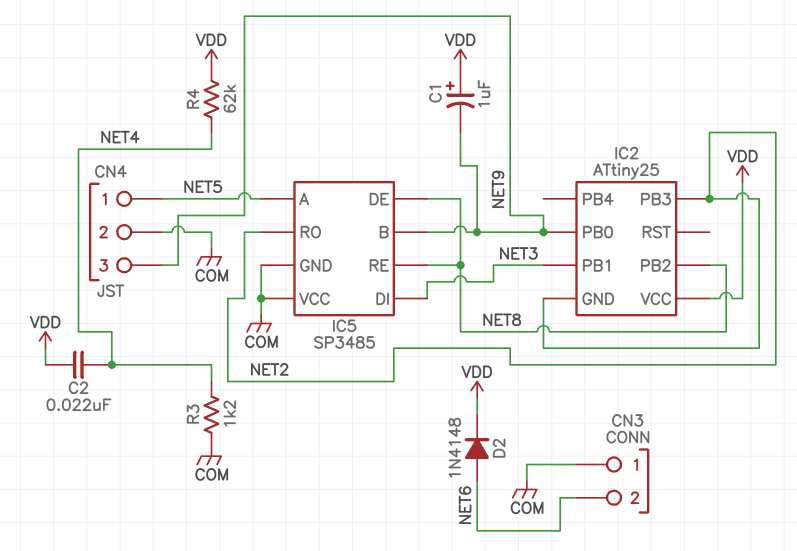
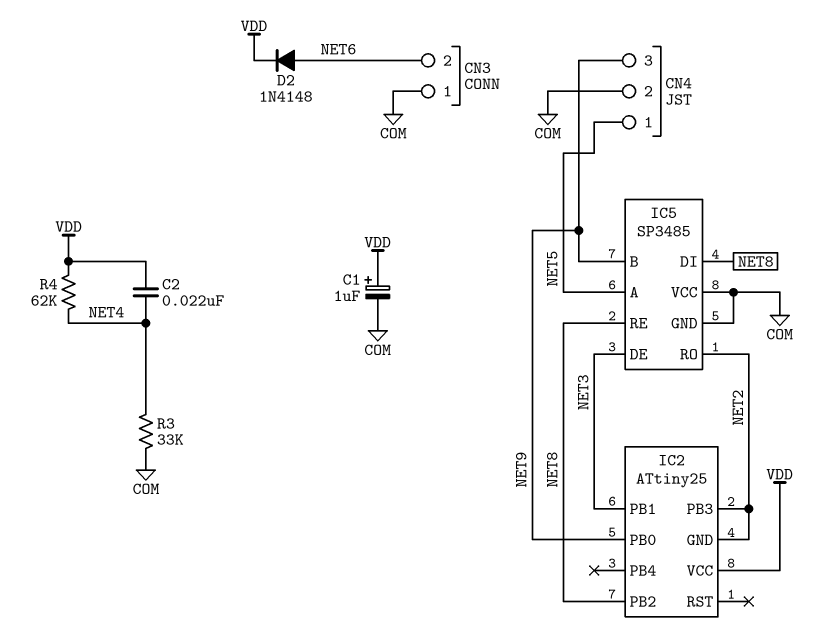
C1: 1uF (plus VDD, minus NET9) -> 1uF (plus VDD, minus COM)
IC5 pin DE: NET8 -> NET3
IC5 pin DI: NET3 -> NET8
R3: 1.2k (COM, NET4) -> 33k (COM, NET4)

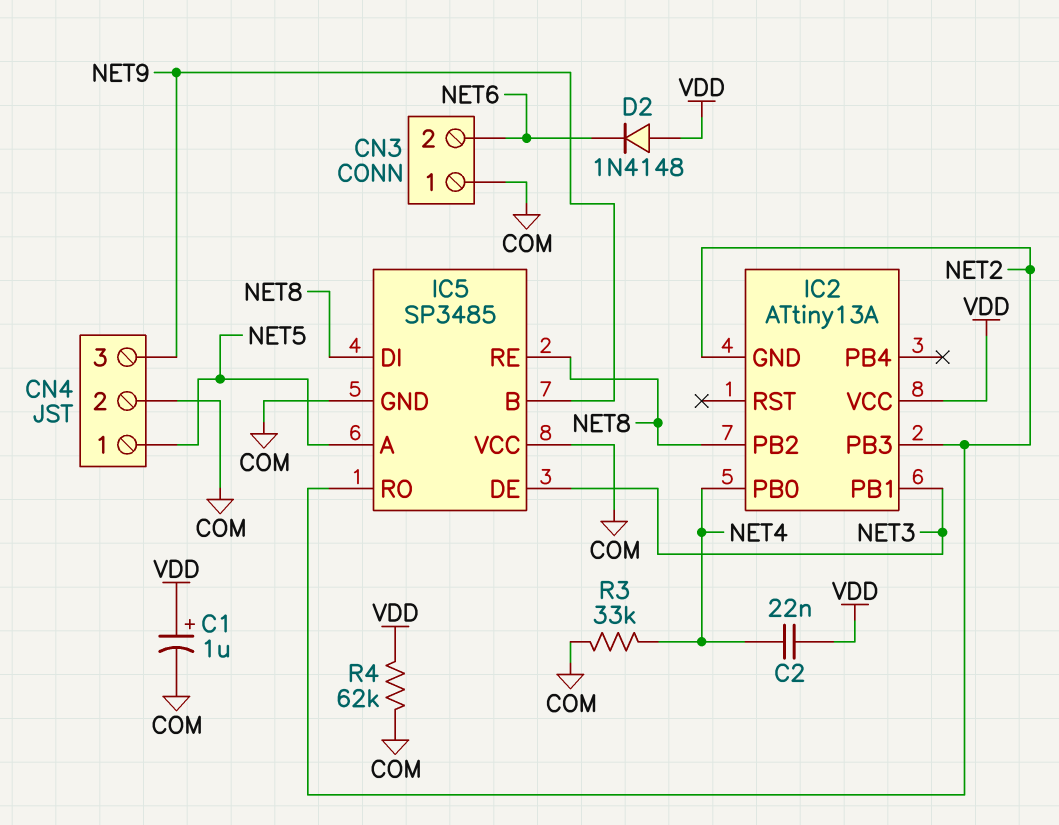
D2: diode 1N4148 (A NET6, K VDD) -> diode 1N4148 (A VDD, K NET6)
IC2: ATtiny25 -> ATtiny13A
IC2 pin PB0: NET9 -> NET4
R4: 62k (NET4, VDD) -> 62k (COM, VDD)

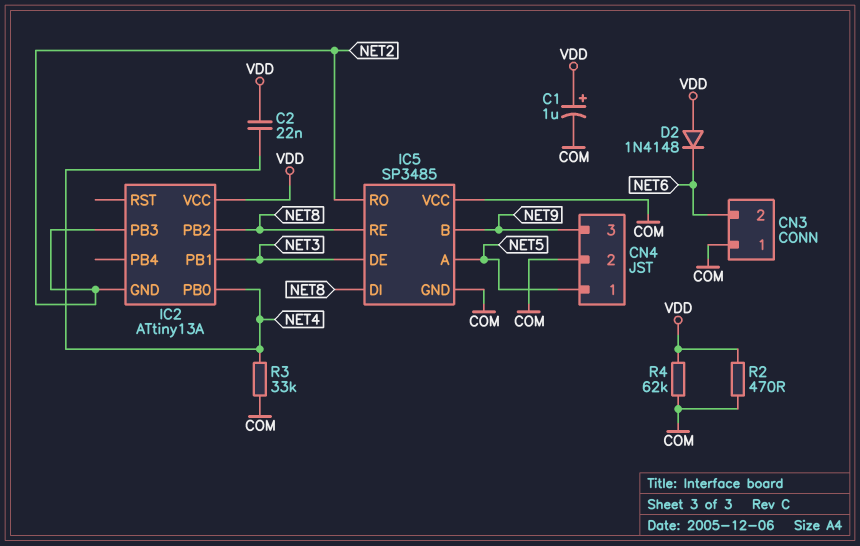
R2: none -> 470 (COM, VDD)

